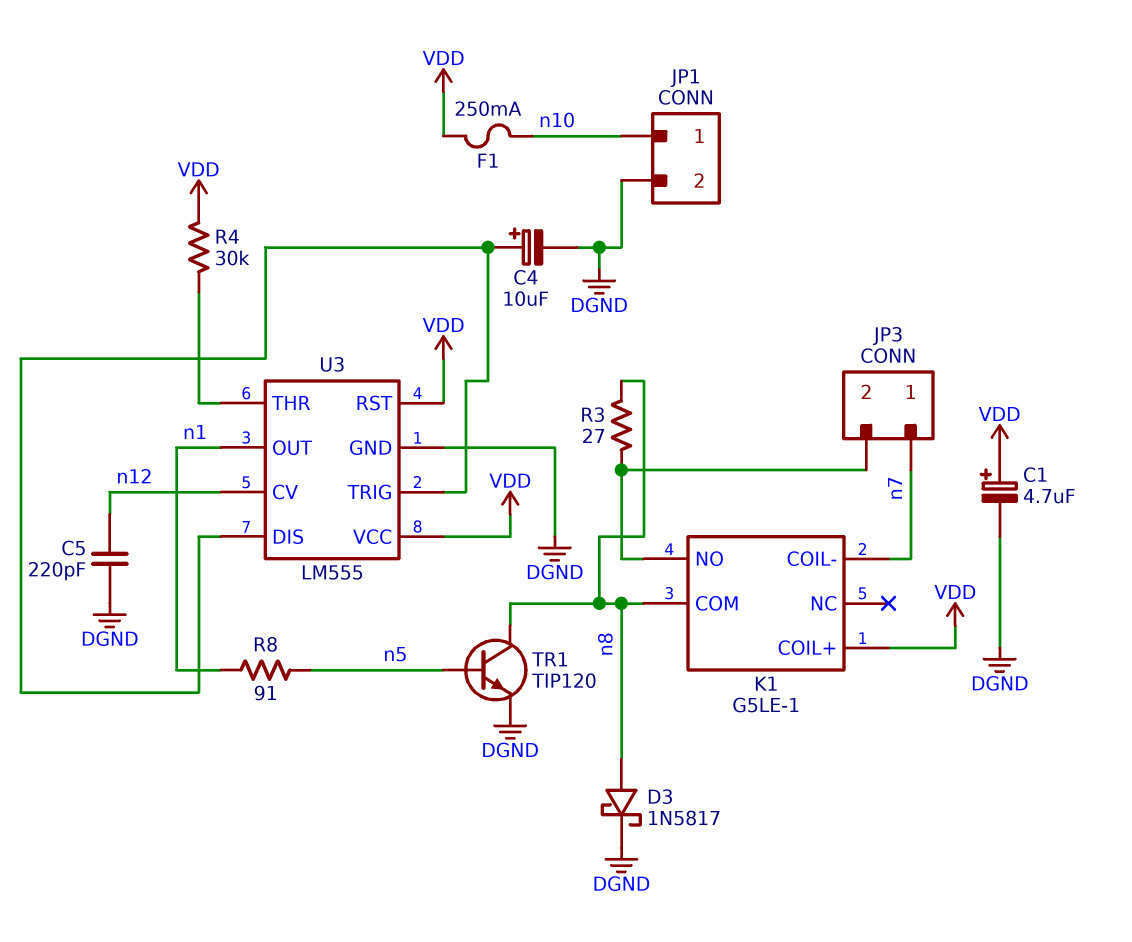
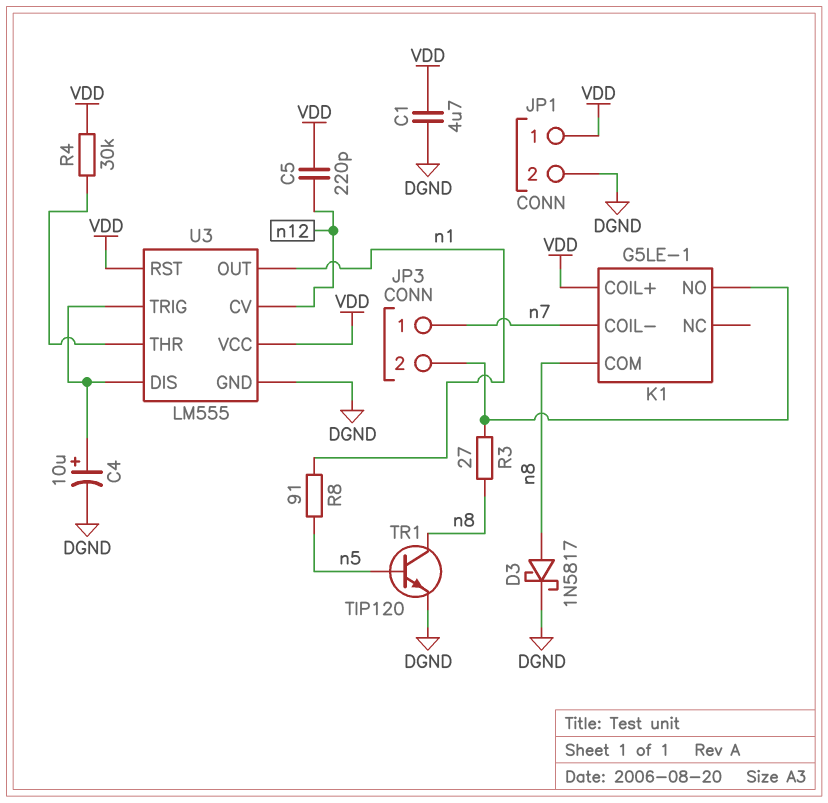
C1: 4.7uF (plus VDD, minus DGND) -> 4.7uF (DGND, VDD)
C5: 220pF (DGND, n12) -> 220pF (VDD, n12)
F1: 250mA (VDD, n10) -> none
JP1 pin 1: n10 -> VDD

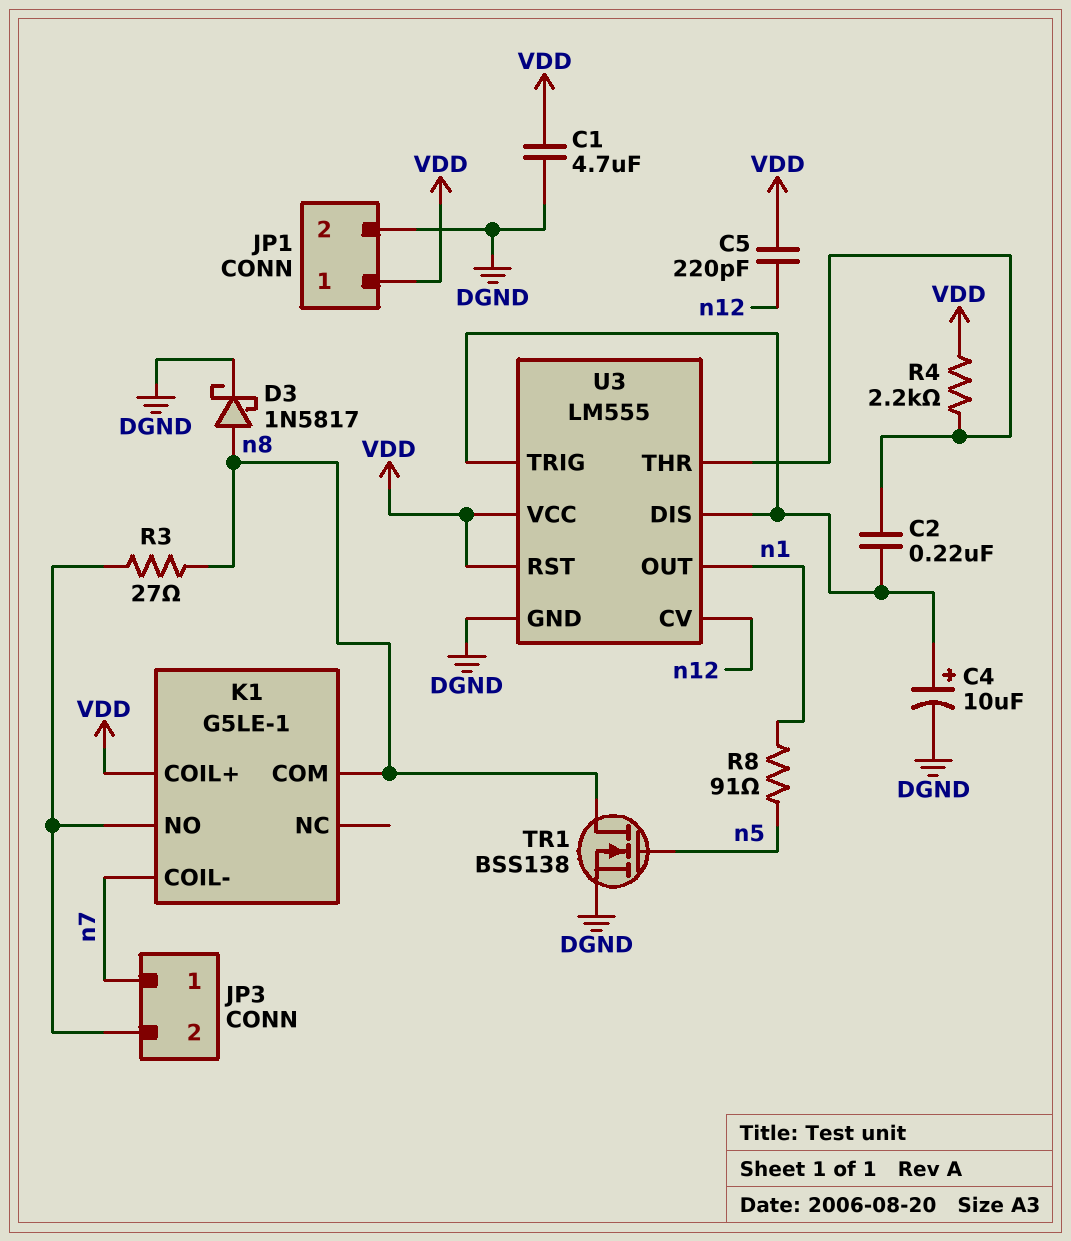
C2: none -> 220nF (U3/DIS, U3/THR)
R4: 30k (U3/THR, VDD) -> 2.2k (U3/THR, VDD)
TR1: NPN TIP120 (B n5, C n8, E DGND) -> NMOS BSS138 (G n5, D n8, S DGND)

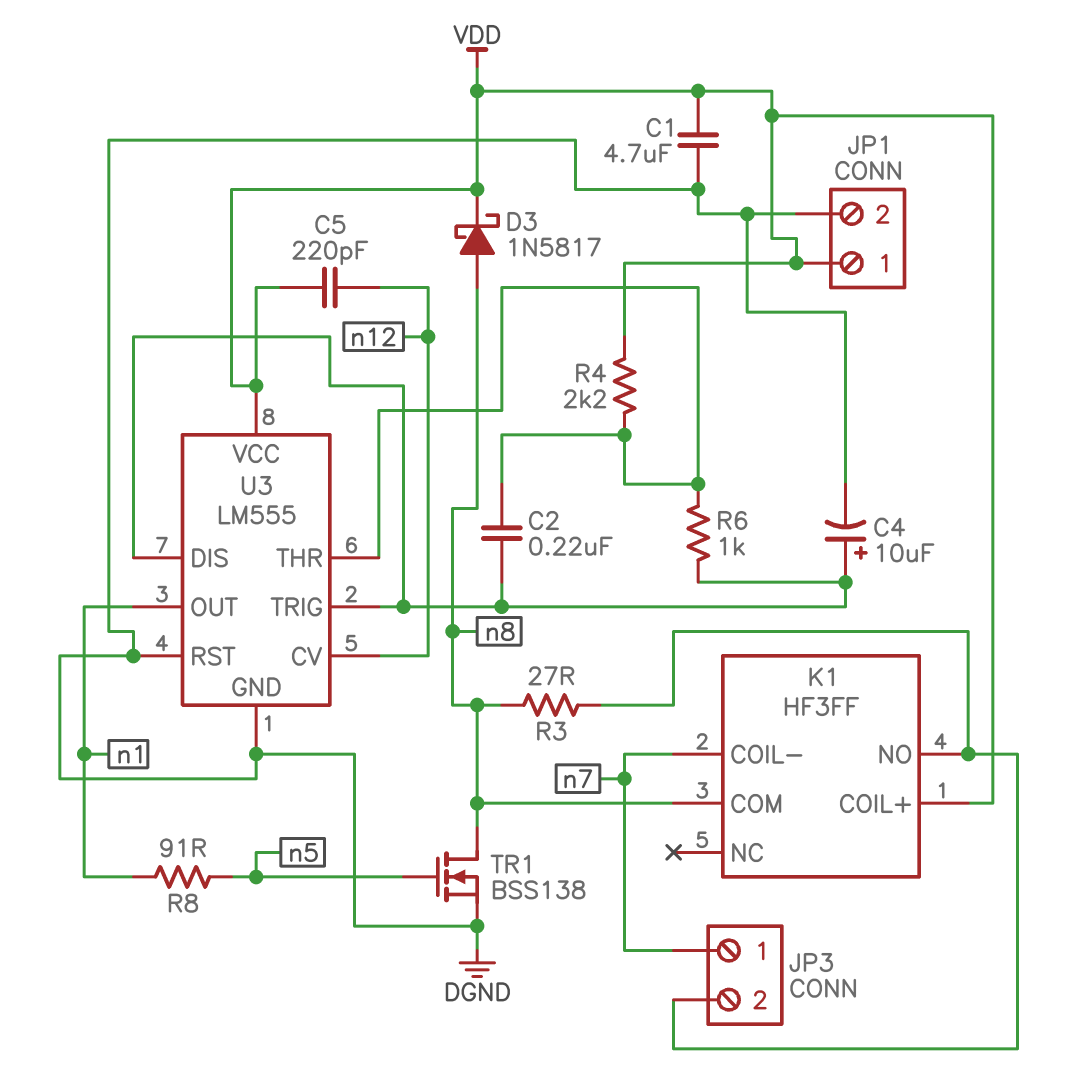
D3: schottky 1N5817 (A n8, K DGND) -> schottky 1N5817 (A n8, K VDD)
K1: G5LE-1 -> HF3FF
R6: none -> 1k (U3/DIS, U3/THR)
U3 pin RST: VDD -> DGND

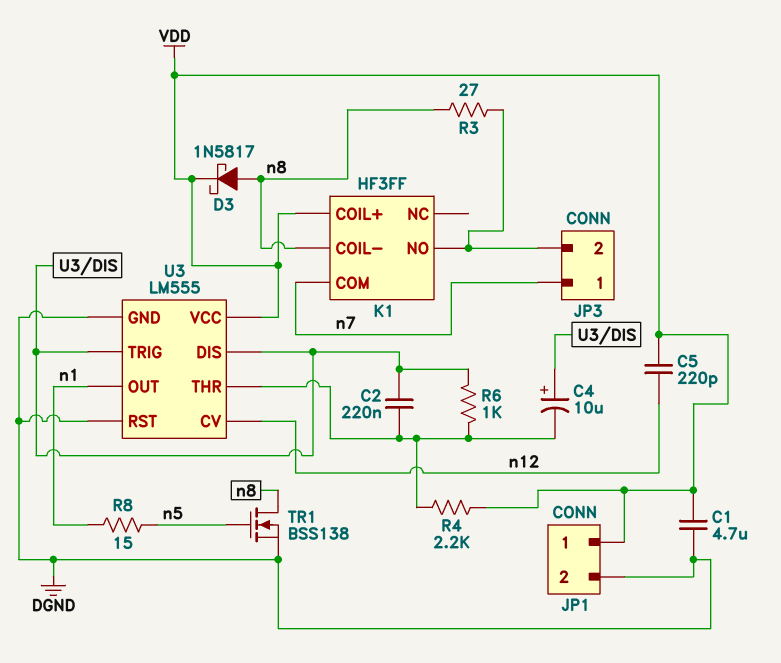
C4: 10uF (plus U3/DIS, minus DGND) -> 10uF (plus U3/DIS, minus U3/THR)
K1 pin COIL-: n7 -> n8
K1 pin COM: n8 -> n7
R8: 91 (n1, n5) -> 15 (n1, n5)

